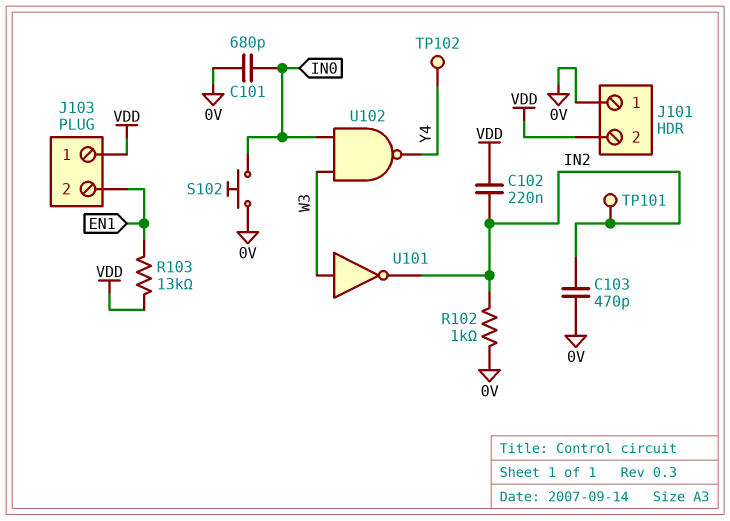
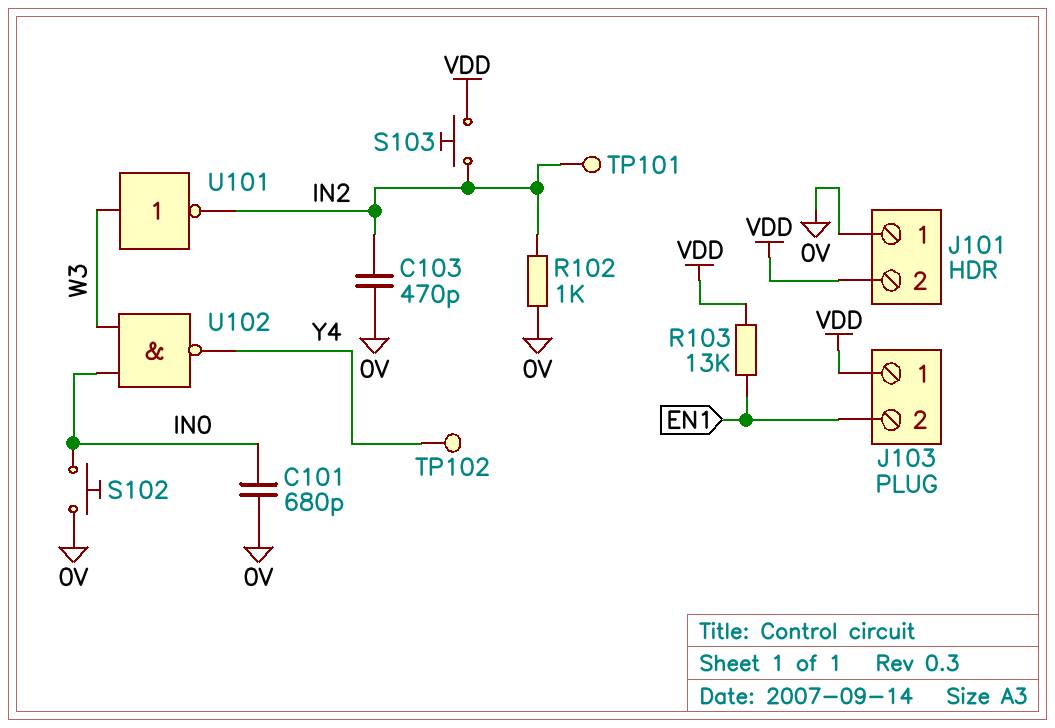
C102: 220nF (IN2, VDD) -> none
S103: none -> button (IN2, VDD)

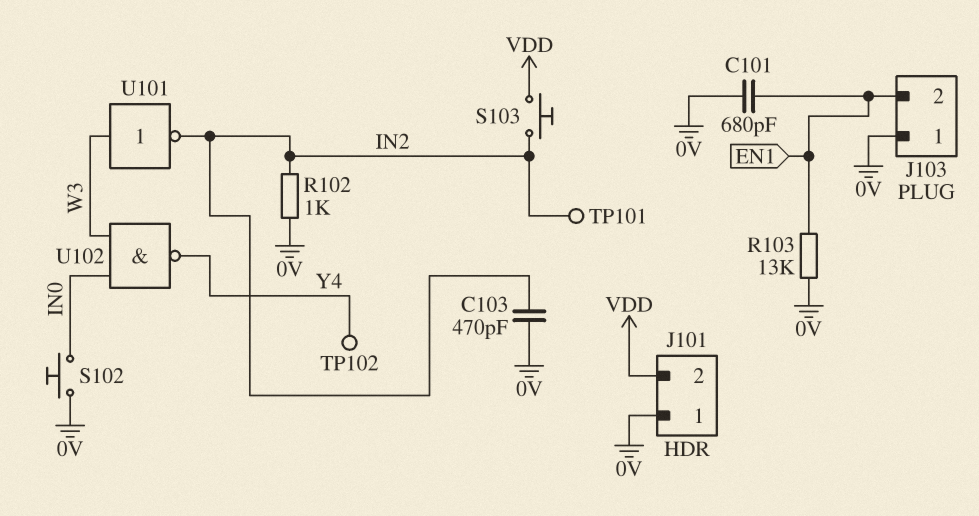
C101: 680pF (0V, IN0) -> 680pF (0V, EN1)
J103 pin 1: VDD -> 0V
R103: 13k (EN1, VDD) -> 13k (0V, EN1)

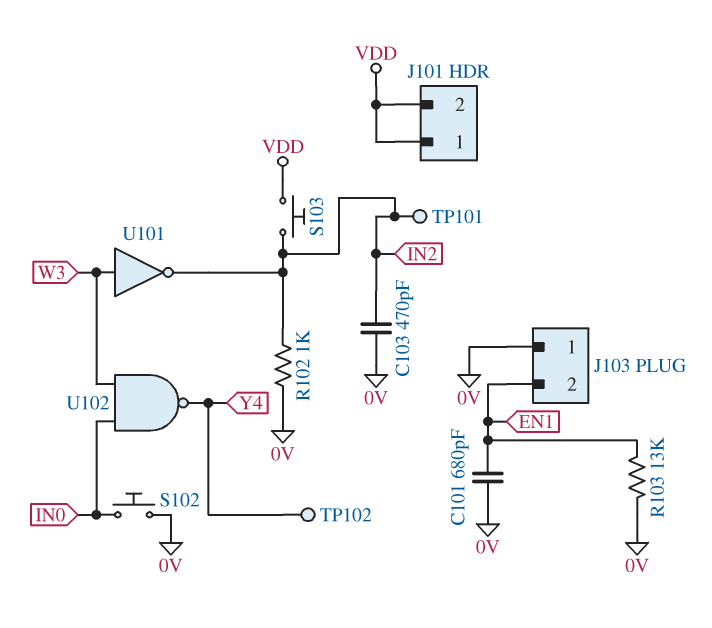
J101 pin 1: 0V -> VDD

